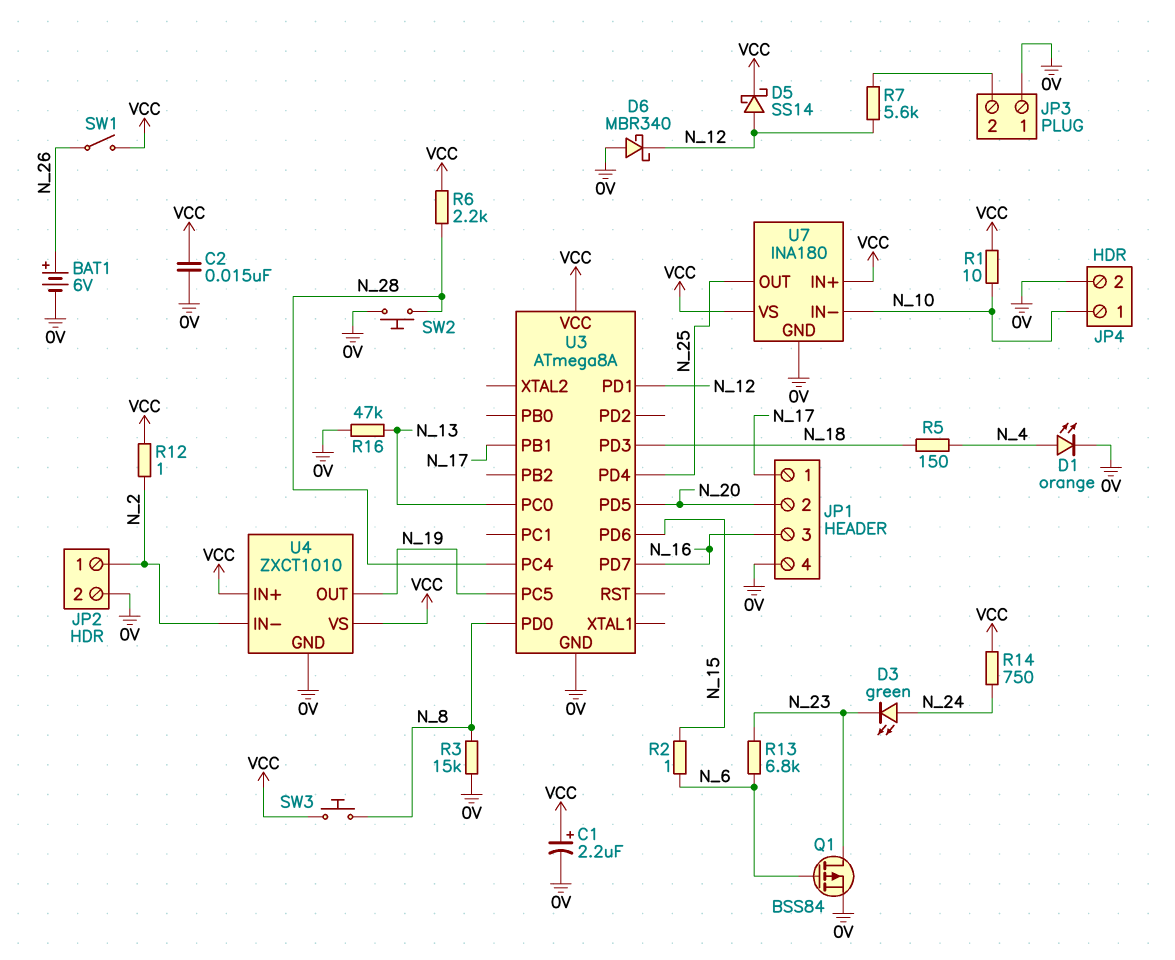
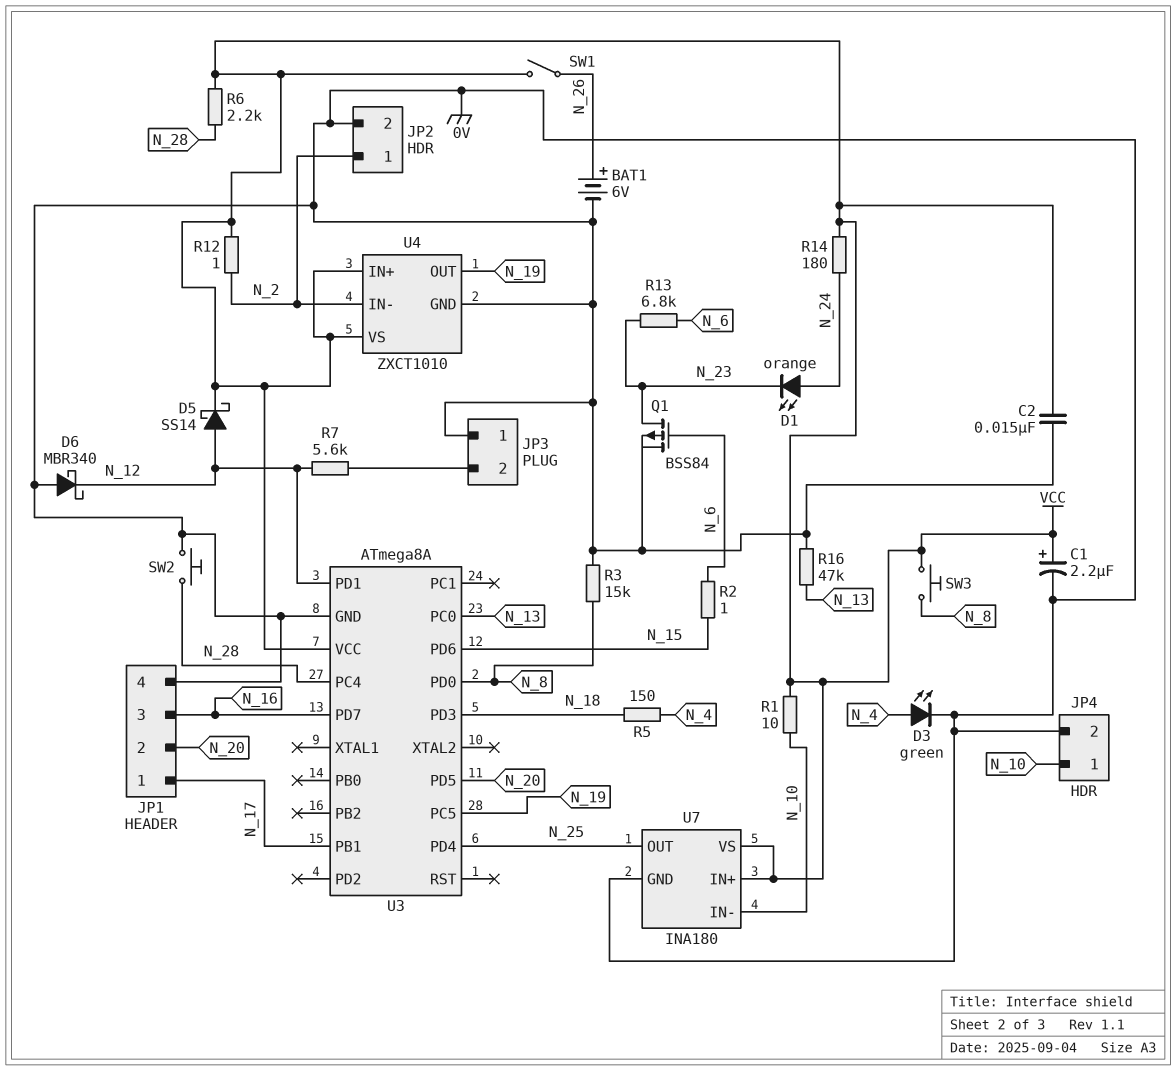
D1: LED orange (A N_4, K 0V) -> LED orange (A N_24, K N_23)
D3: LED green (A N_24, K N_23) -> LED green (A N_4, K 0V)
R14: 750 (N_24, VCC) -> 180 (N_24, VCC)

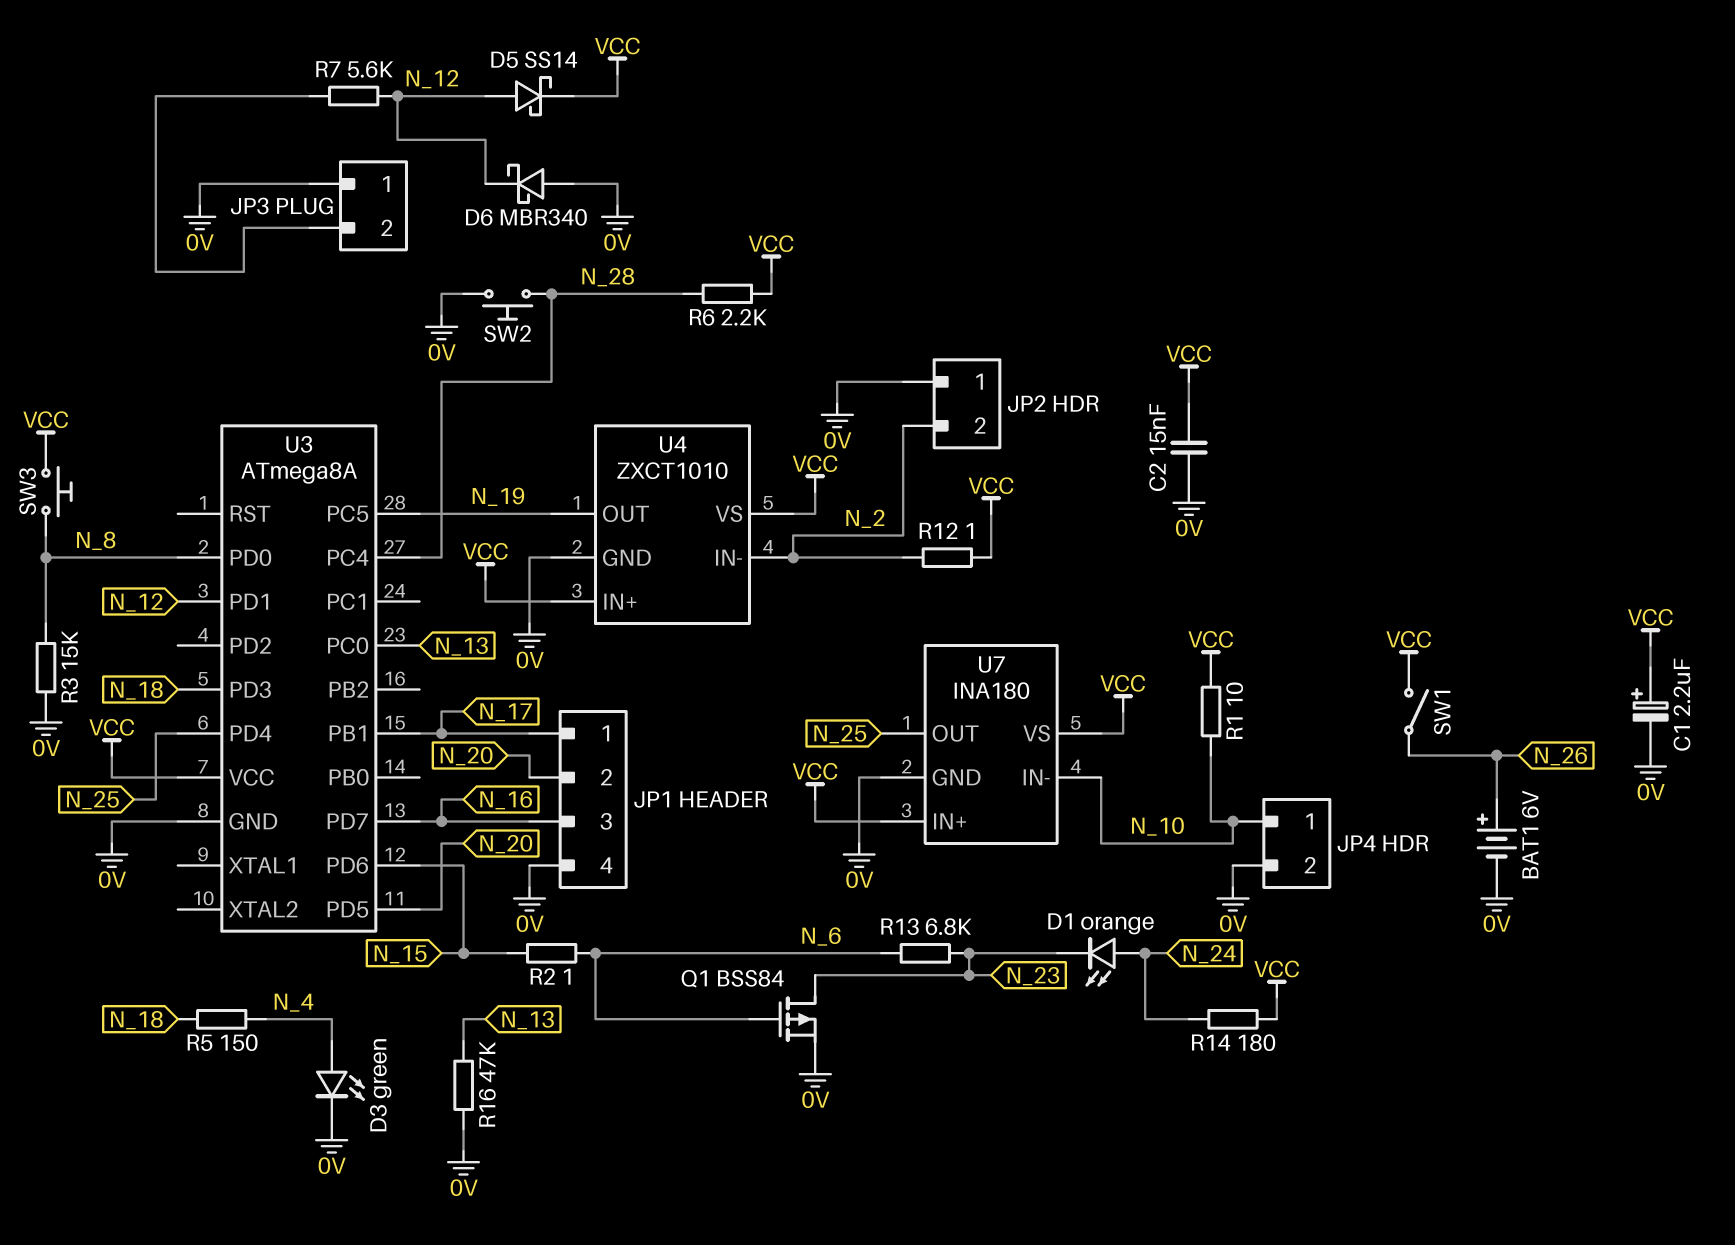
JP2 pin 1: N_2 -> 0V
JP2 pin 2: 0V -> N_2

